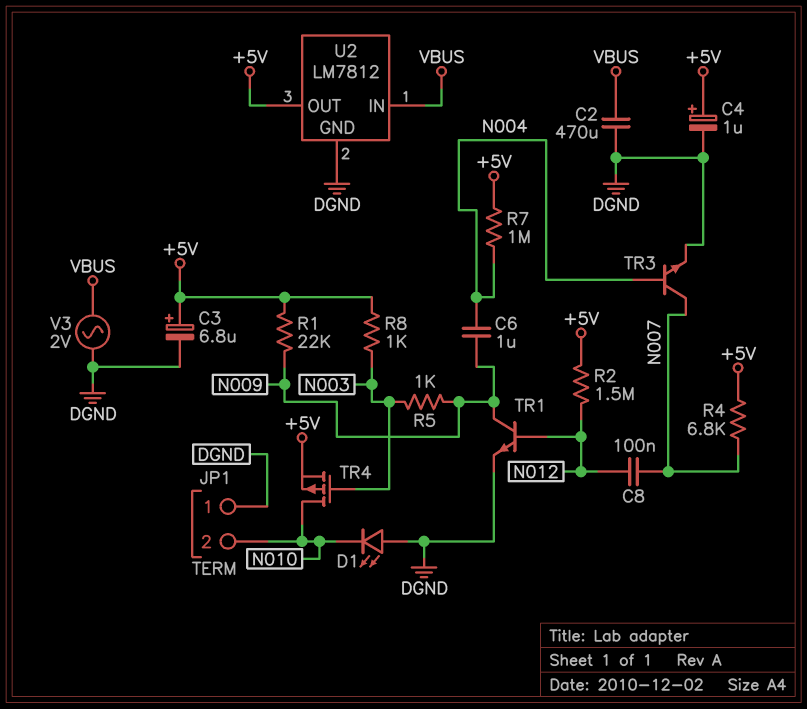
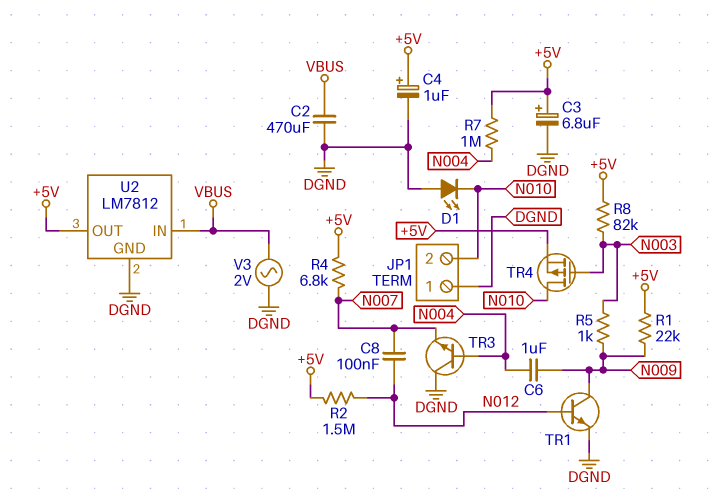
R8: 1k (+5V, N003) -> 82k (+5V, N003)
TR3: NPN (B N004, C N007, E DGND) -> NPN (B N004, C DGND, E N007)

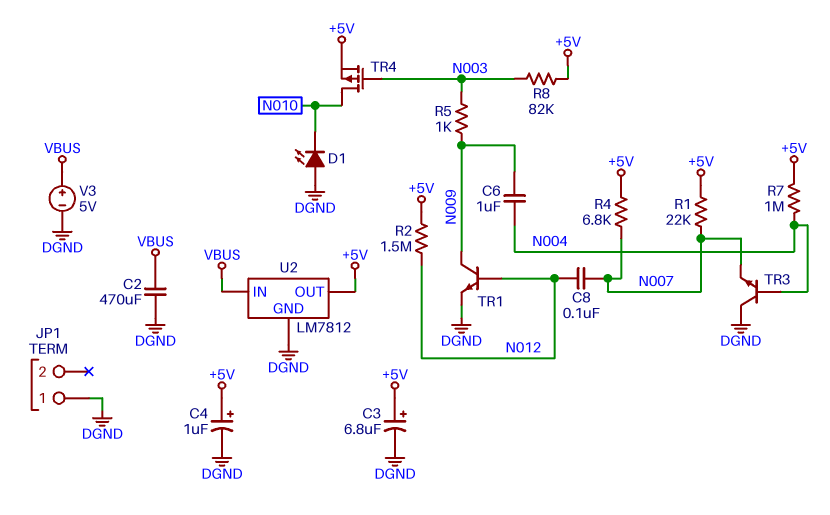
JP1 pin 2: N010 -> none
R1: 22k (+5V, N009) -> 22k (+5V, N007)
V3: AC 2V (DGND, VBUS) -> 5V (plus VBUS, minus DGND)

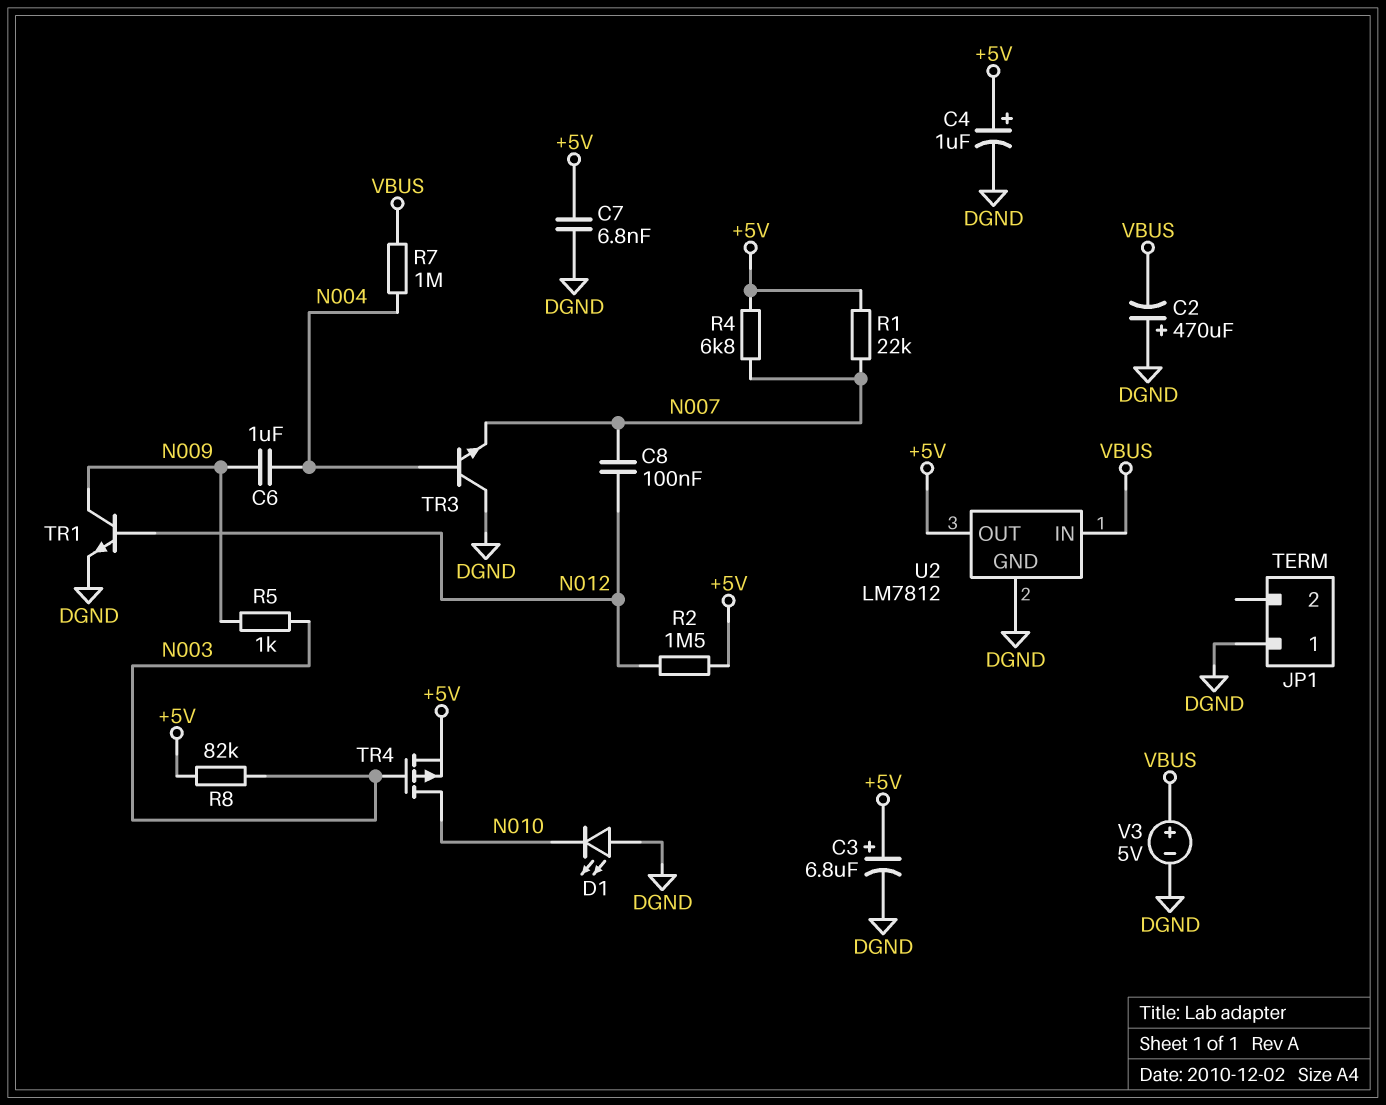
C2: 470uF (DGND, VBUS) -> 470uF (plus DGND, minus VBUS)
C7: none -> 6.8nF (+5V, DGND)
R7: 1M (+5V, N004) -> 1M (N004, VBUS)

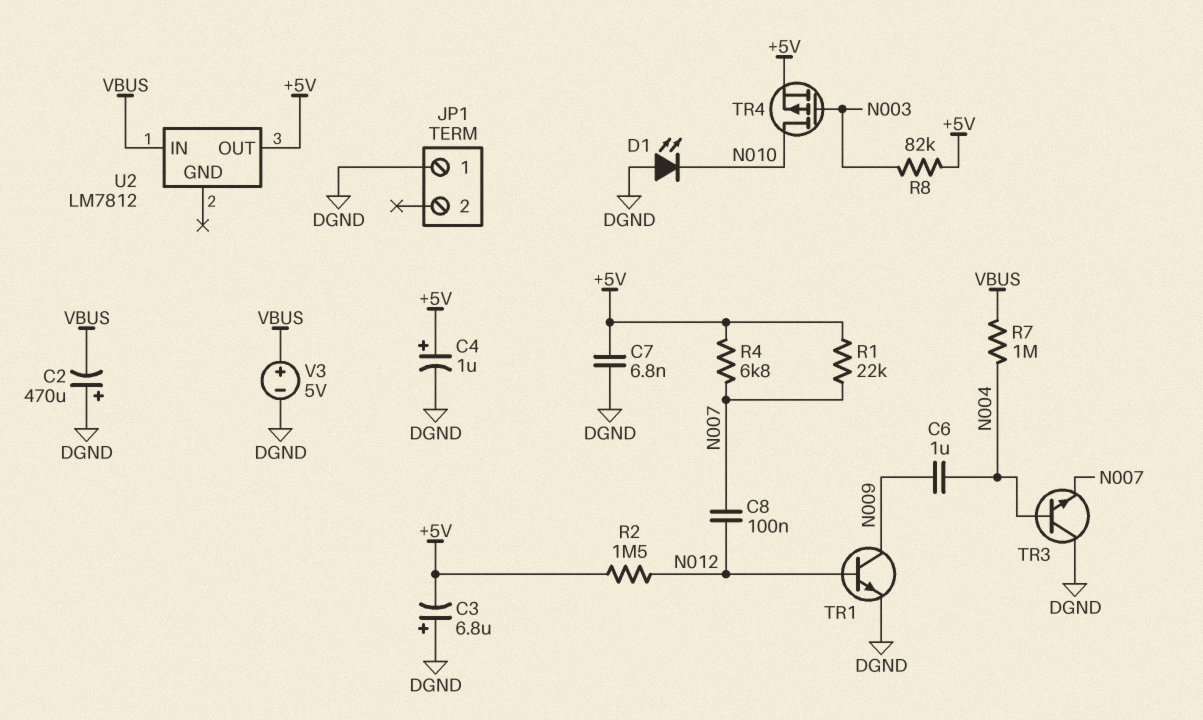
C3: 6.8uF (plus +5V, minus DGND) -> 6.8uF (plus DGND, minus +5V)
R5: 1k (N003, N009) -> none
U2 pin GND: DGND -> none

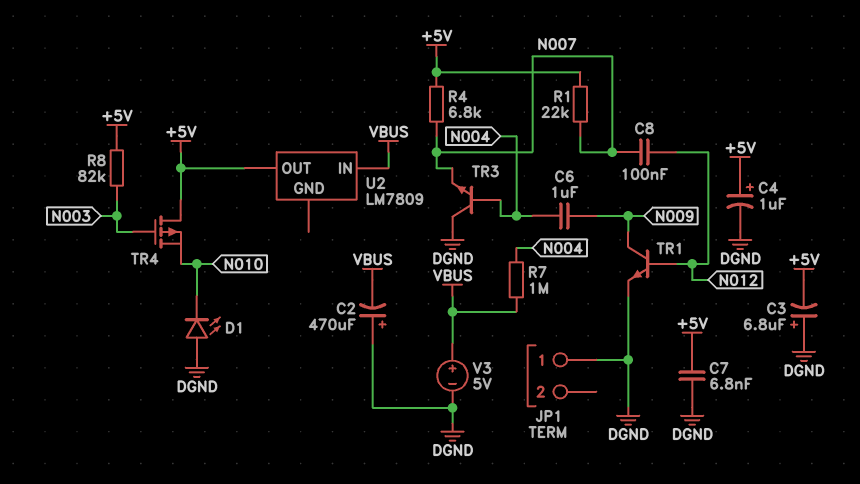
R2: 1.5M (+5V, N012) -> none
TR4: PMOS (G N003, D N010, S +5V) -> PMOS (G N003, D +5V, S N010)
U2: LM7812 -> LM7809

